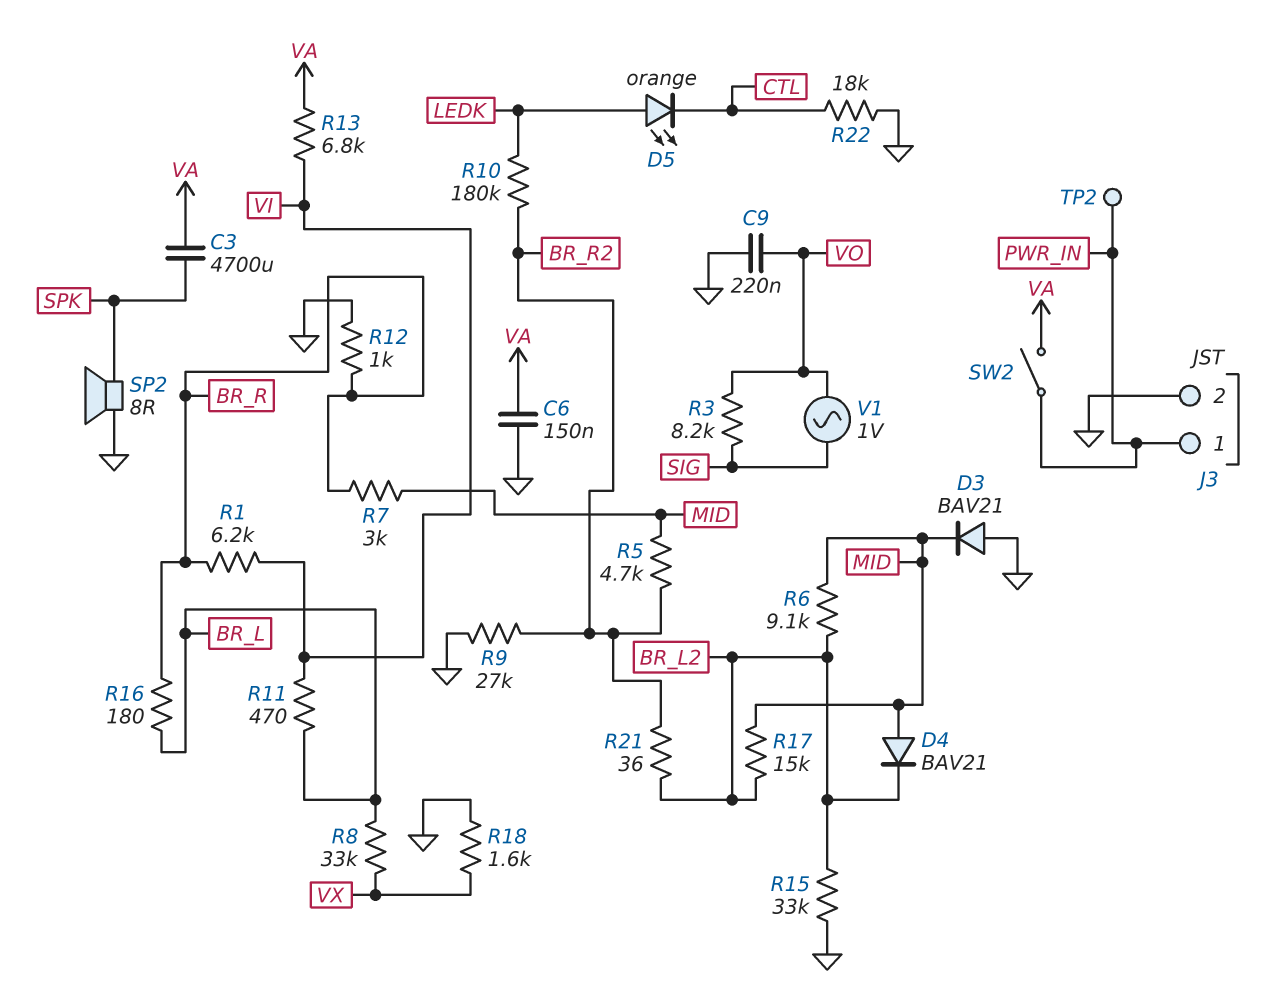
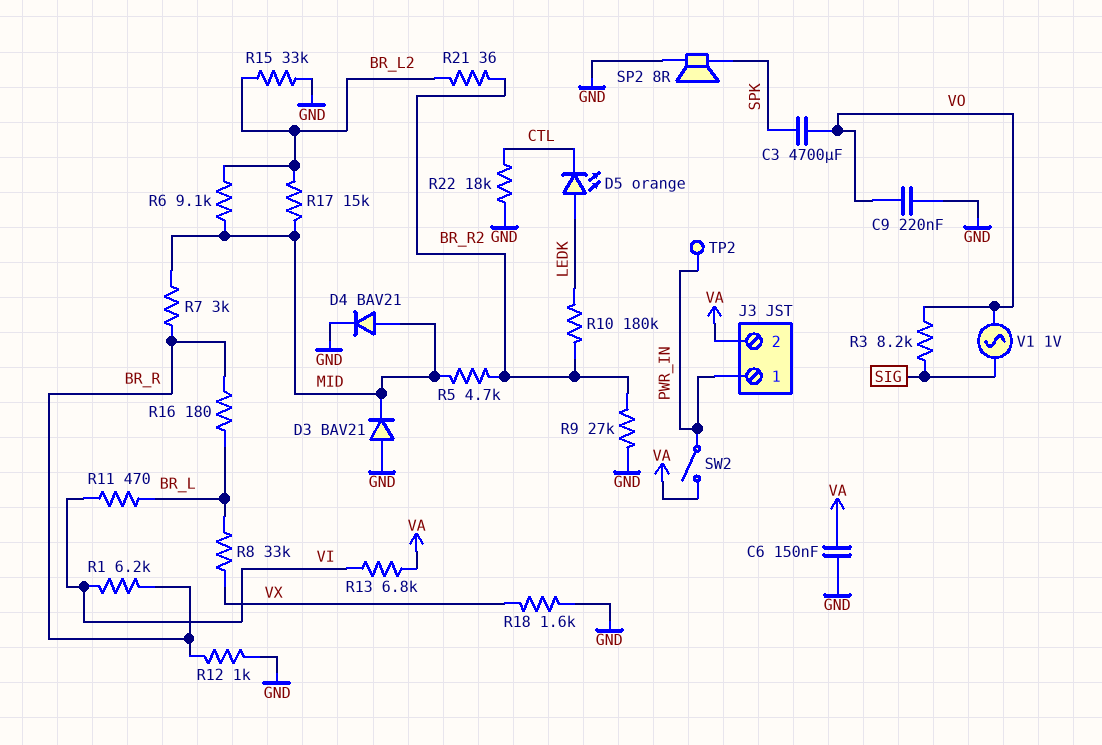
C3: 4700uF (SPK, VA) -> 4700uF (SPK, VO)
D4: diode BAV21 (A MID, K BR_L2) -> diode BAV21 (A MID, K GND)
J3 pin 2: GND -> VA

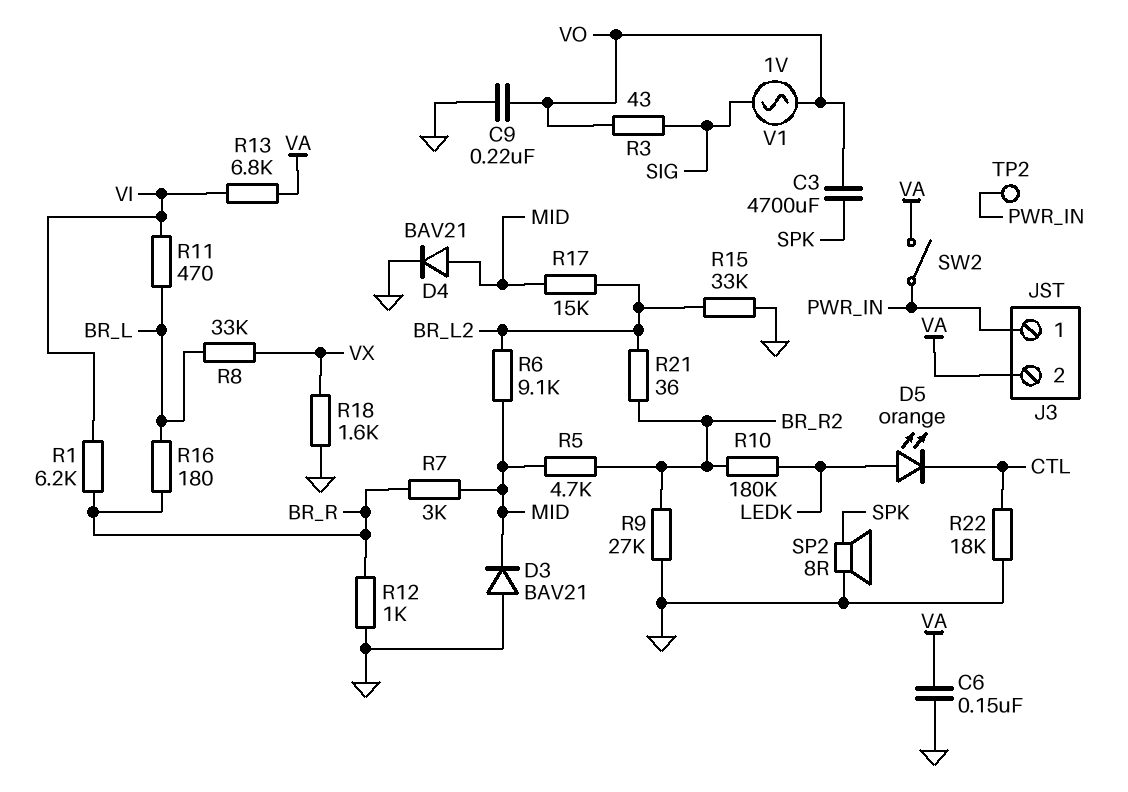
R3: 8.2k (SIG, VO) -> 43 (SIG, VO)

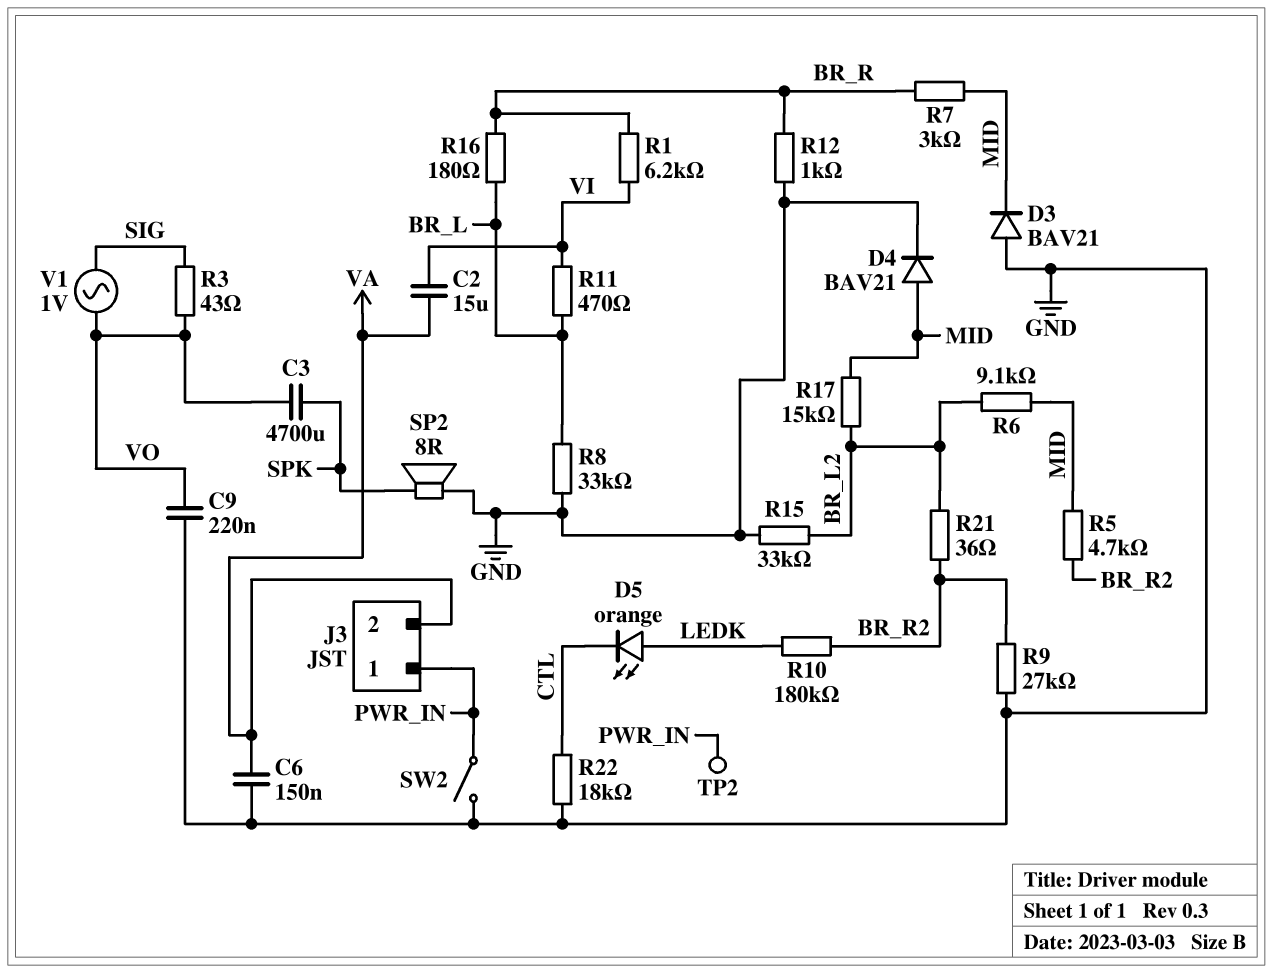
C2: none -> 15uF (VA, VI)
R8: 33k (BR_L, VX) -> 33k (BR_L, GND)
R13: 6.8k (VA, VI) -> none
R18: 1.6k (GND, VX) -> none
SW2: switch (PWR_IN, VA) -> switch (GND, PWR_IN)

